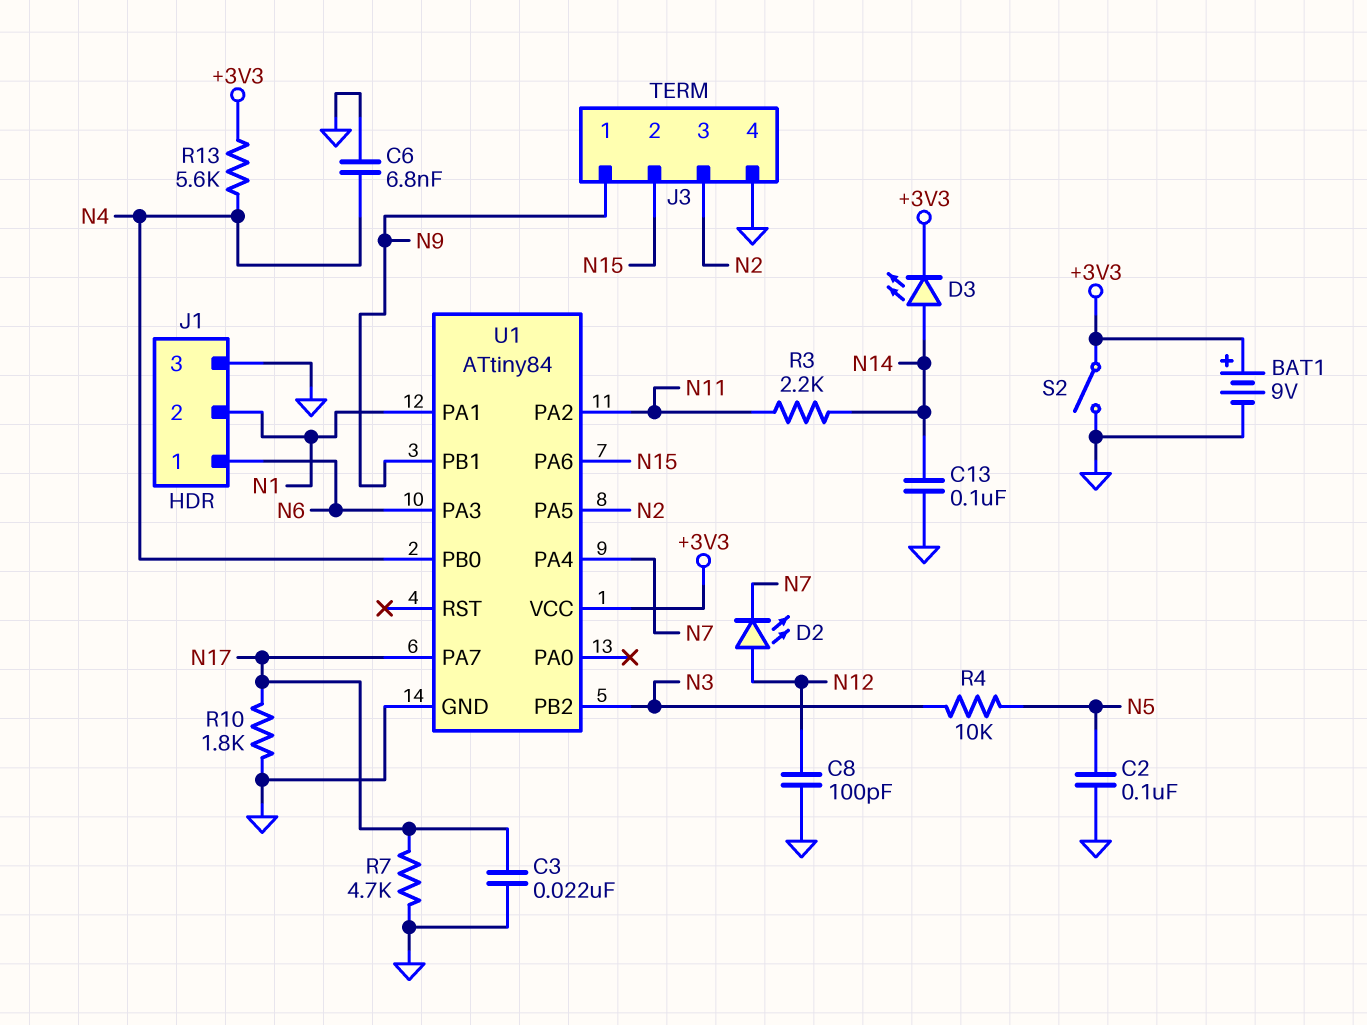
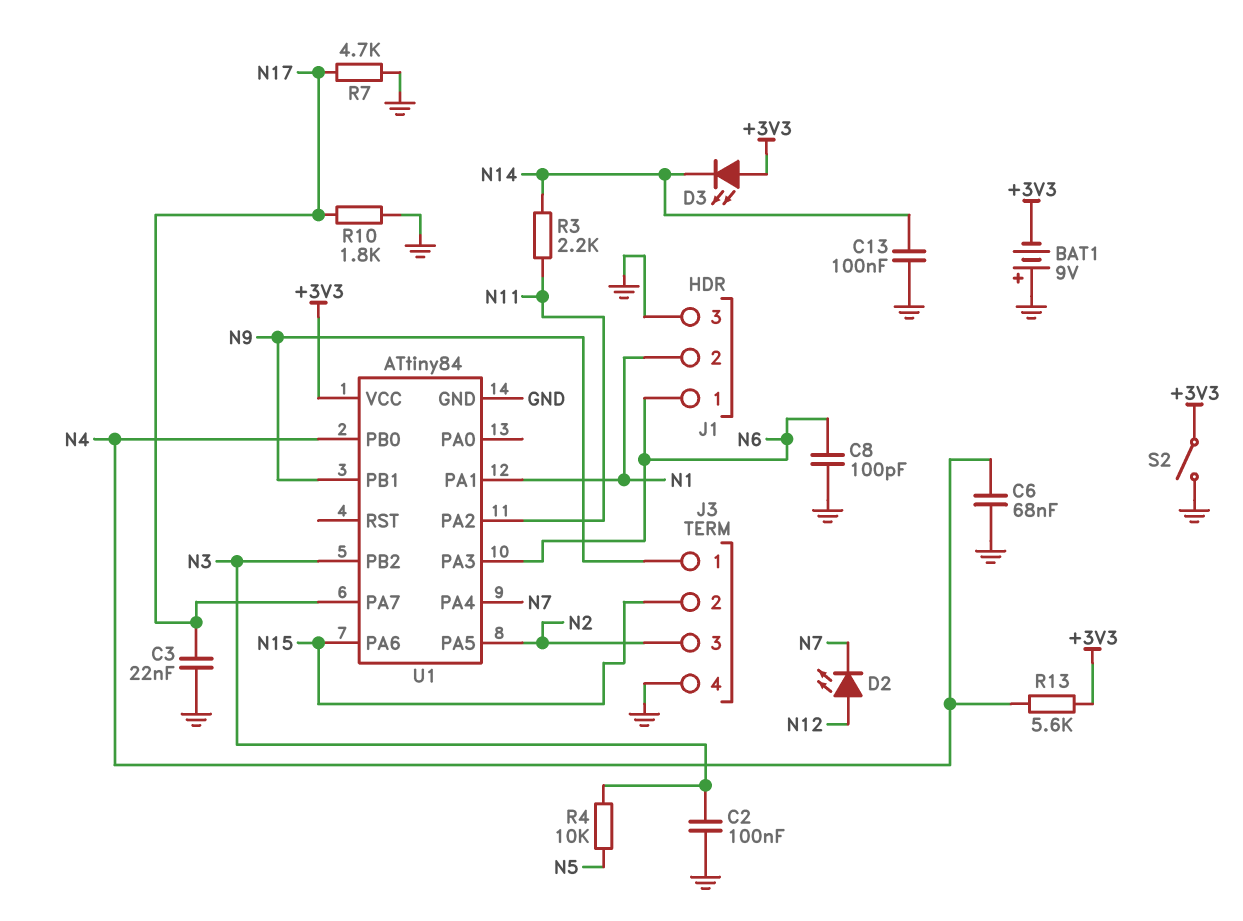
BAT1: 9V (plus +3V3, minus GND) -> 9V (plus GND, minus +3V3)
C2: 100nF (GND, N5) -> 100nF (GND, N3)
C6: 6.8nF (GND, N4) -> 68nF (GND, N4)
C8: 100pF (GND, N12) -> 100pF (GND, N6)
D3: LED (A N14, K +3V3) -> LED (A +3V3, K N14)

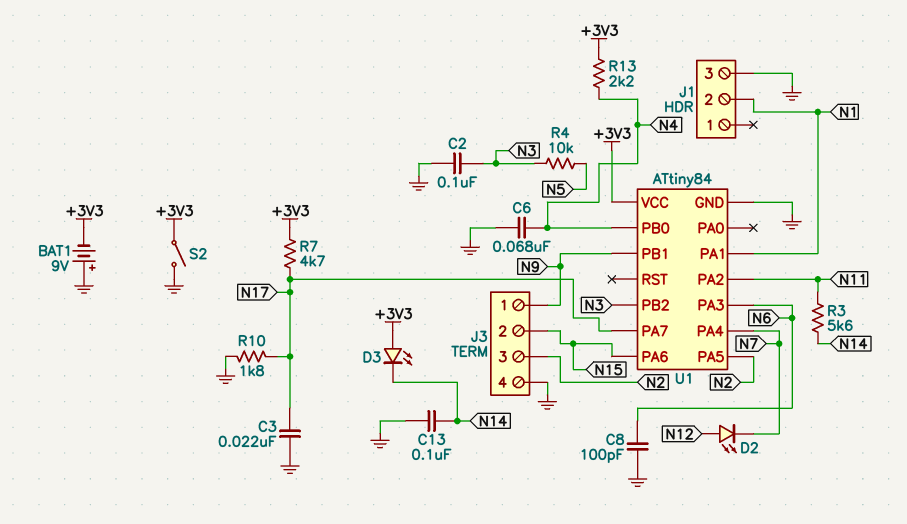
J1 pin 1: N6 -> none
R3: 2.2k (N11, N14) -> 5.6k (N11, N14)
R7: 4.7k (GND, N17) -> 4.7k (+3V3, N17)
R13: 5.6k (+3V3, N4) -> 2.2k (+3V3, N4)

